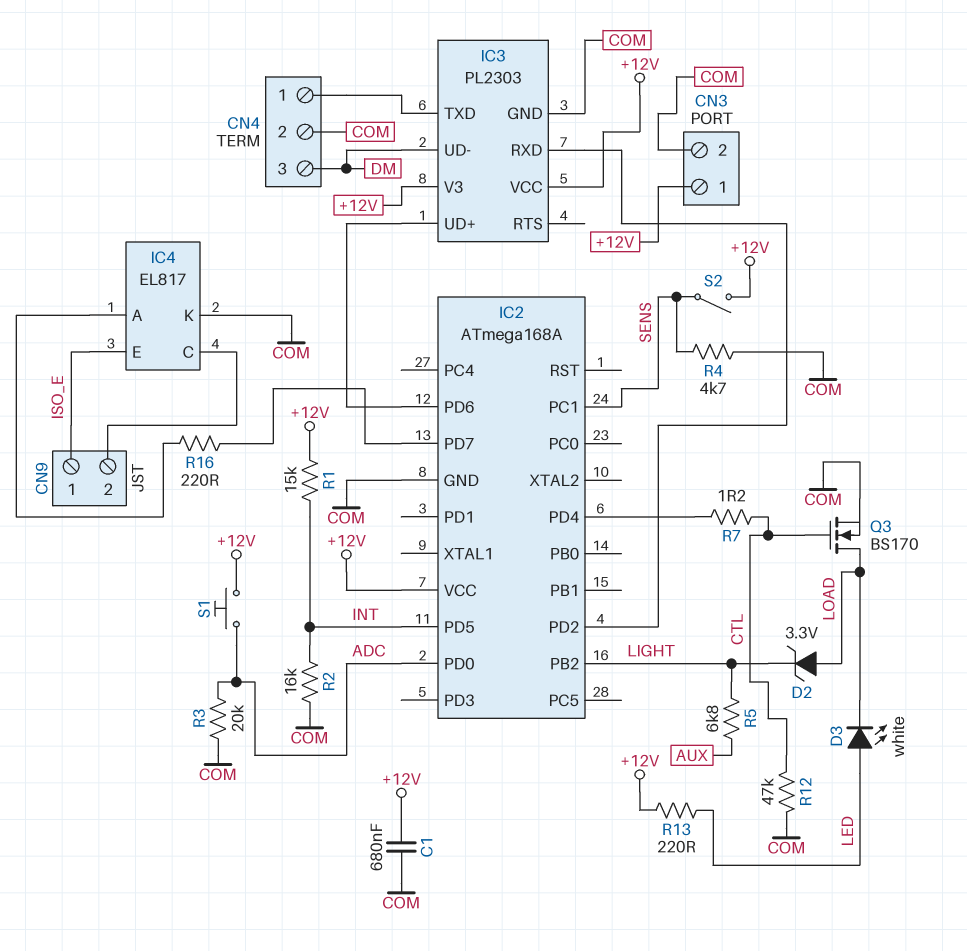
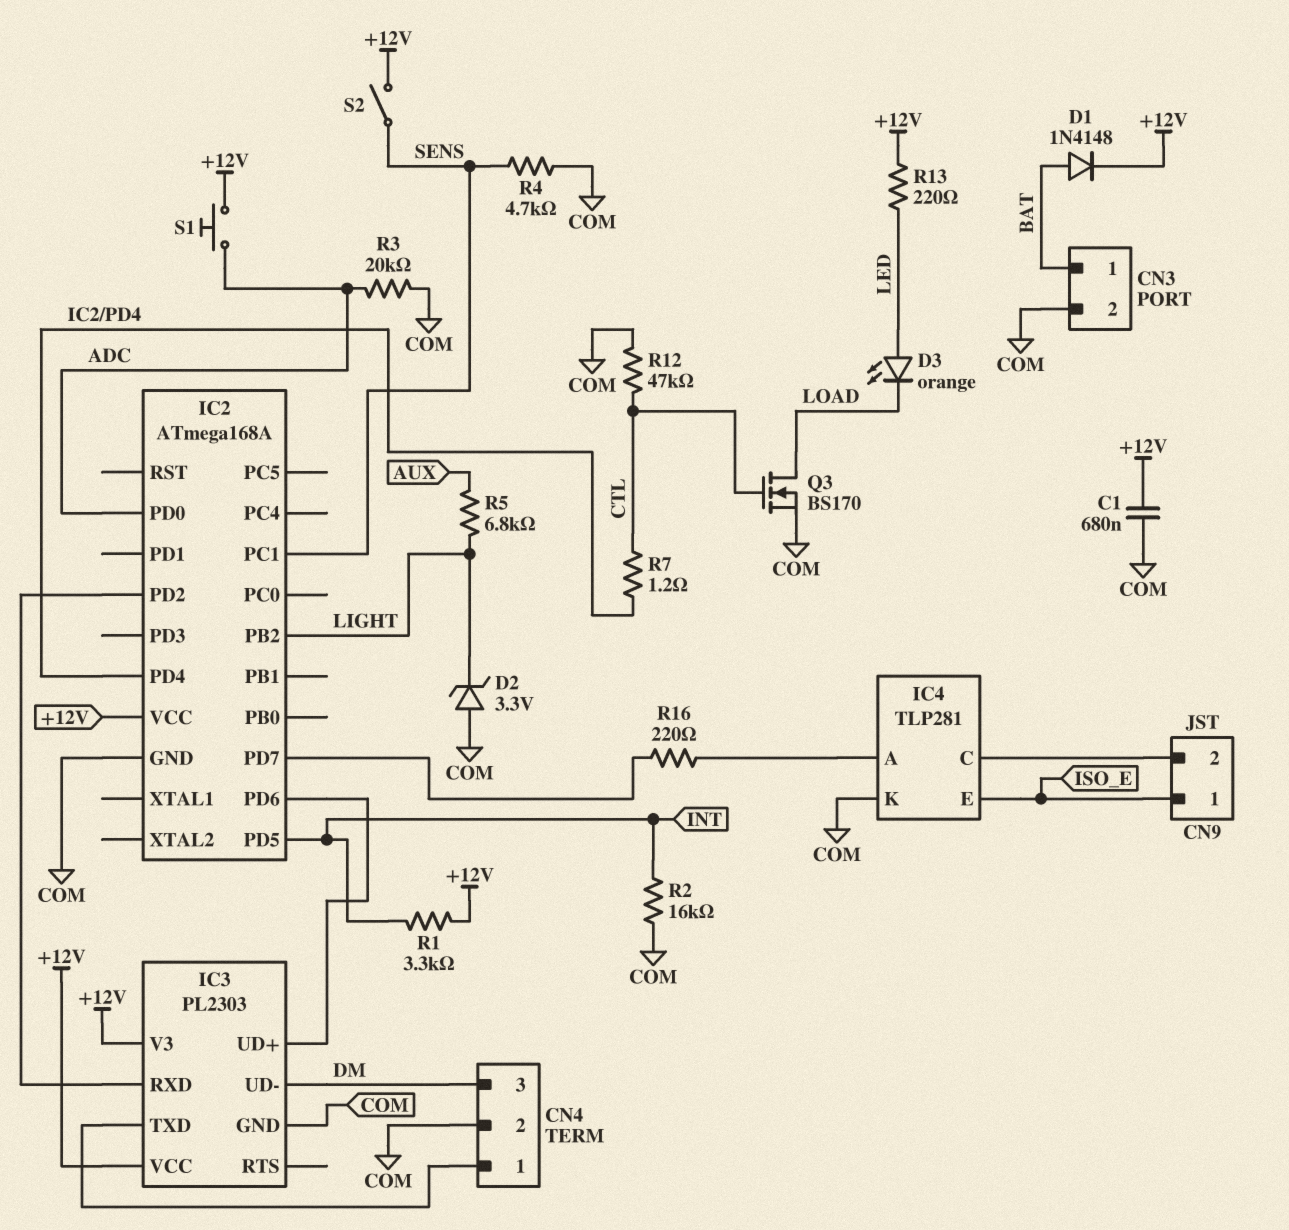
CN3 pin 1: +12V -> BAT
D1: none -> diode 1N4148 (A BAT, K +12V)
D2: zener 3.3V (A LOAD, K LIGHT) -> zener 3.3V (A COM, K LIGHT)
D3: LED white (A LED, K LOAD) -> LED orange (A LED, K LOAD)
IC4: EL817 -> TLP281
R1: 15k (+12V, INT) -> 3.3k (+12V, INT)

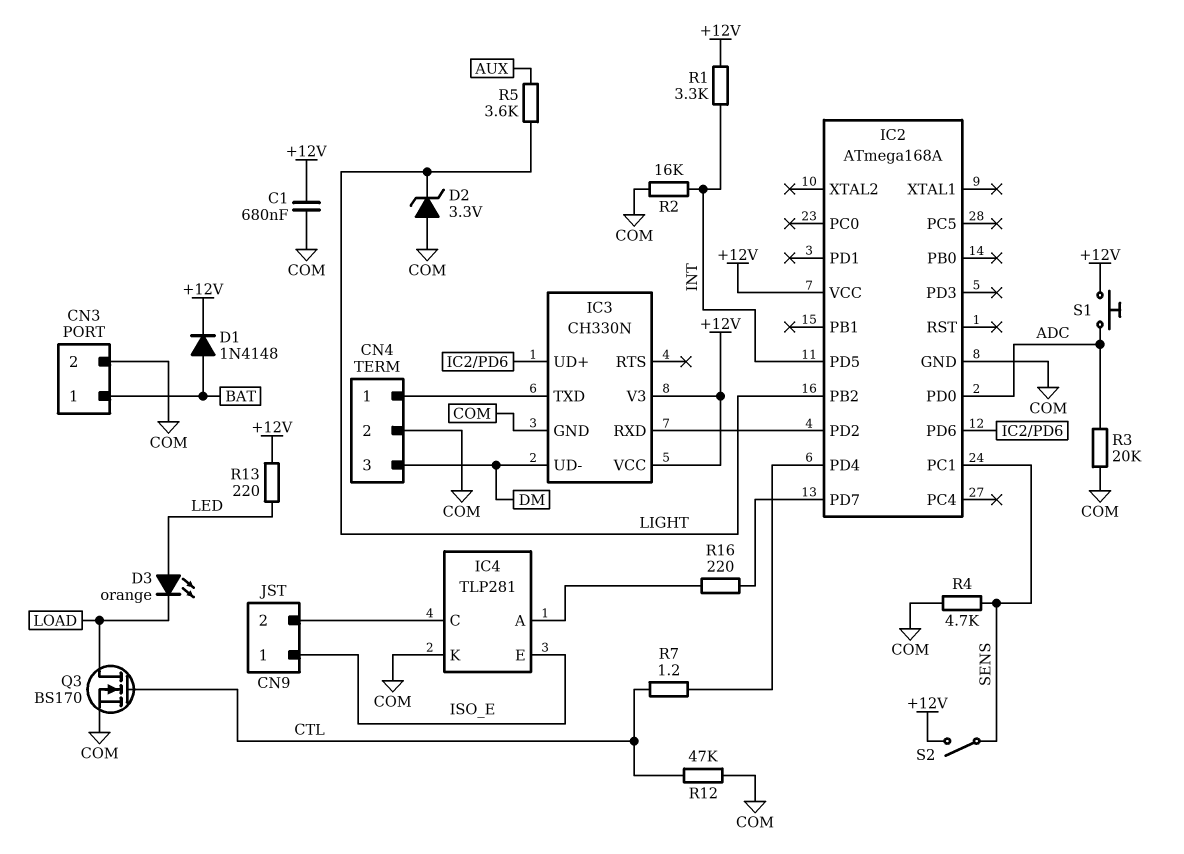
IC3: PL2303 -> CH330N
R5: 6.8k (AUX, LIGHT) -> 3.6k (AUX, LIGHT)

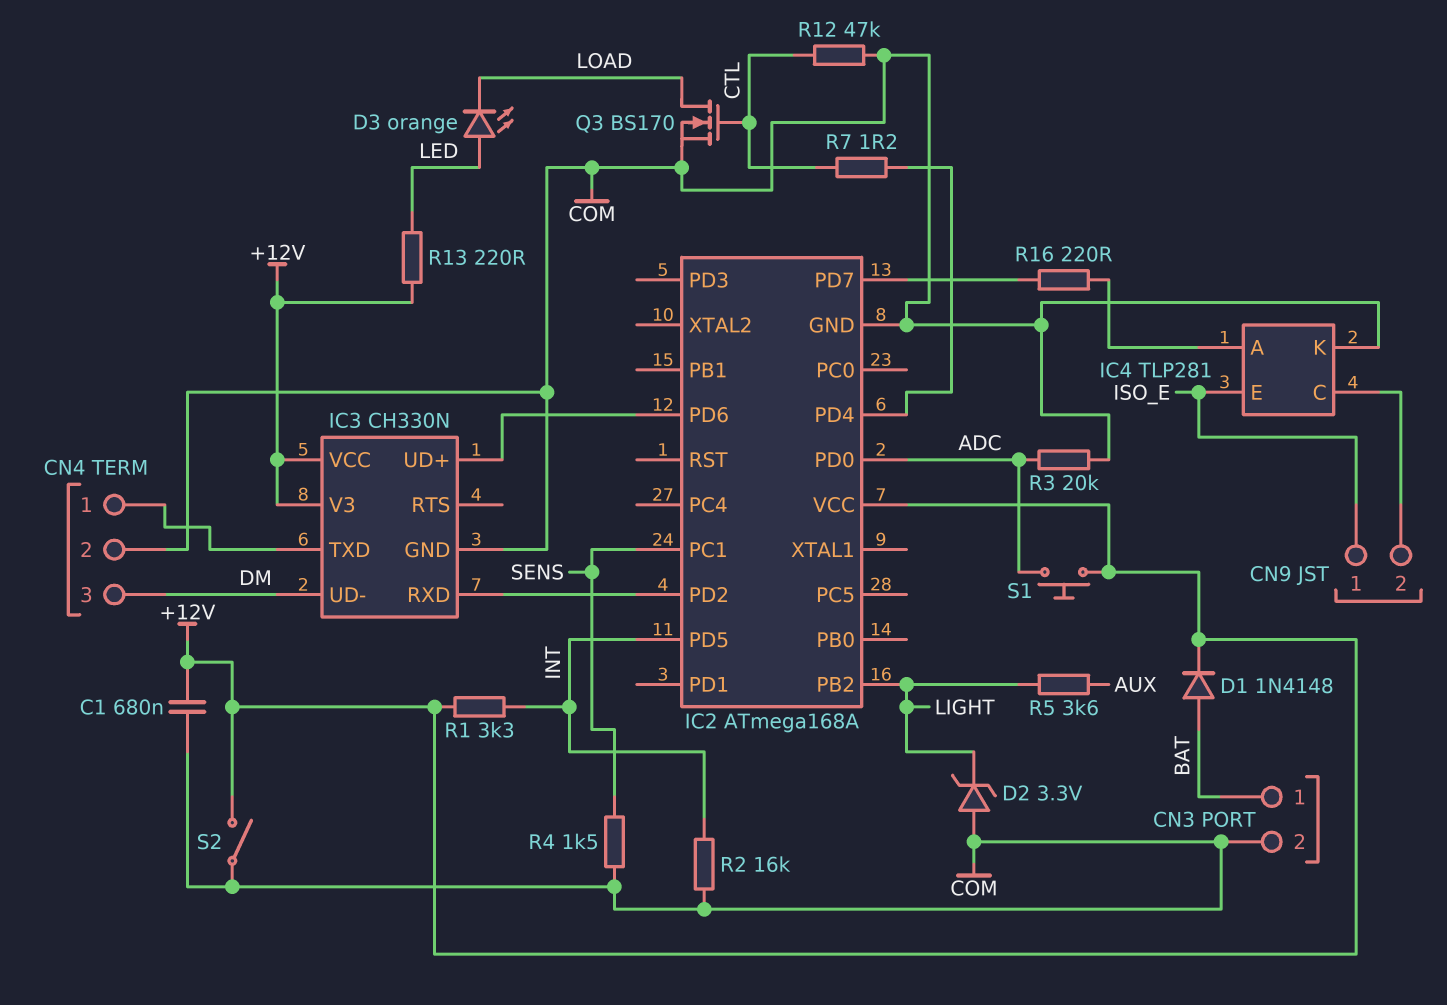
R4: 4.7k (COM, SENS) -> 1.5k (COM, SENS)
S2: switch (+12V, SENS) -> switch (+12V, COM)

